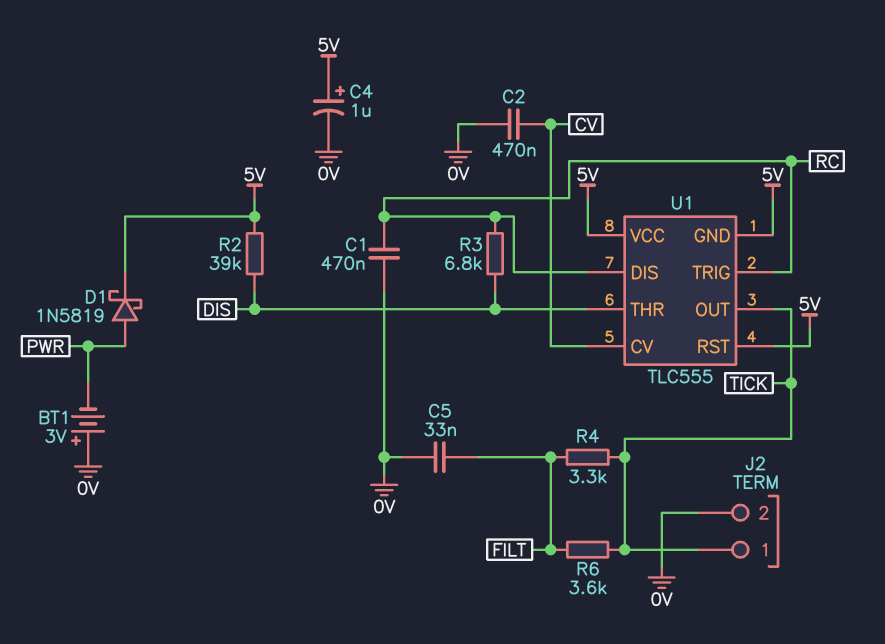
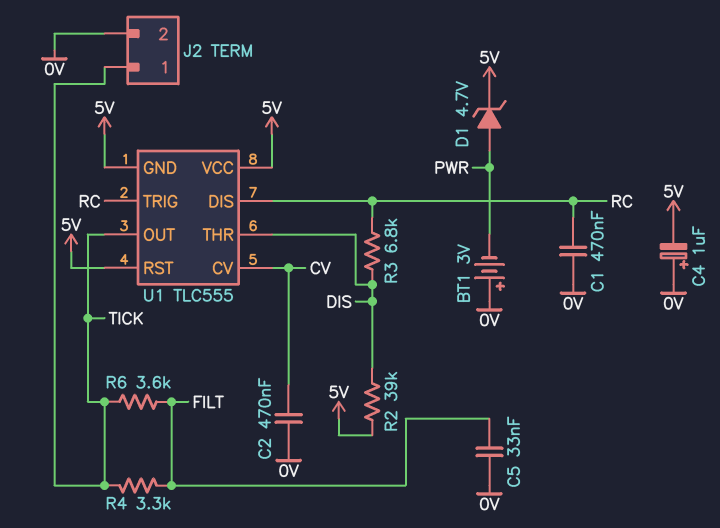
C4: 1uF (plus 5V, minus 0V) -> 1uF (plus 0V, minus 5V)
D1: schottky 1N5819 (A PWR, K 5V) -> zener 4.7V (A PWR, K 5V)

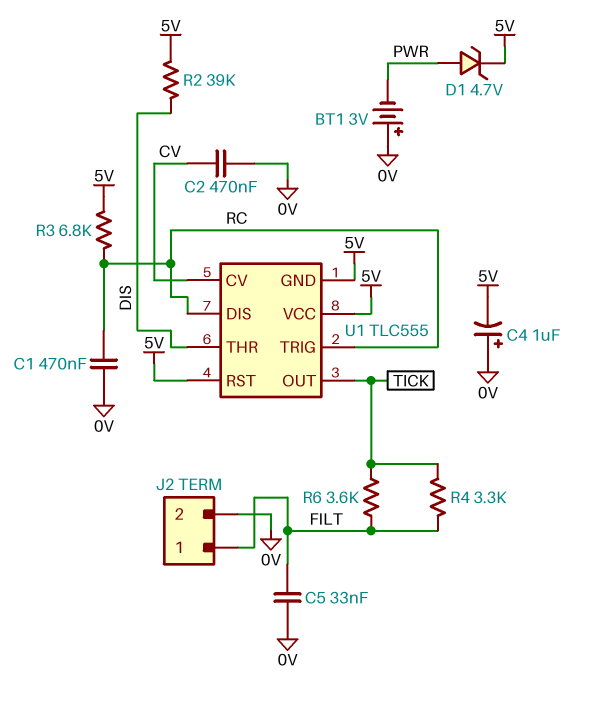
J2 pin 1: TICK -> FILT
R3: 6.8k (DIS, RC) -> 6.8k (5V, RC)

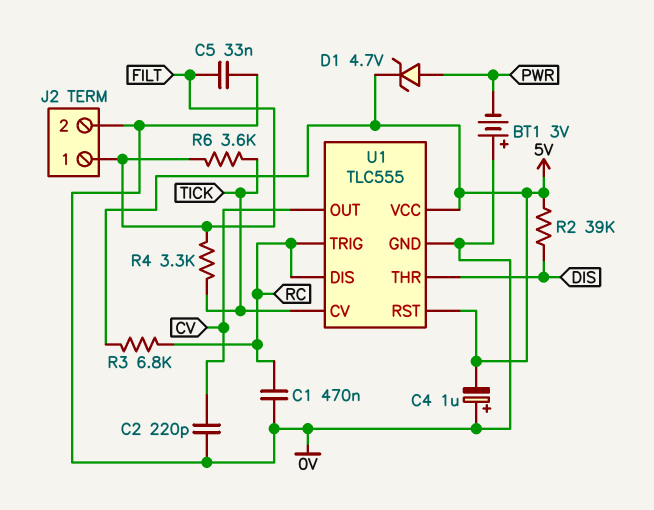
C2: 470nF (0V, CV) -> 220pF (0V, CV)
U1 pin CV: CV -> TICK
U1 pin GND: 5V -> 0V
U1 pin OUT: TICK -> CV

